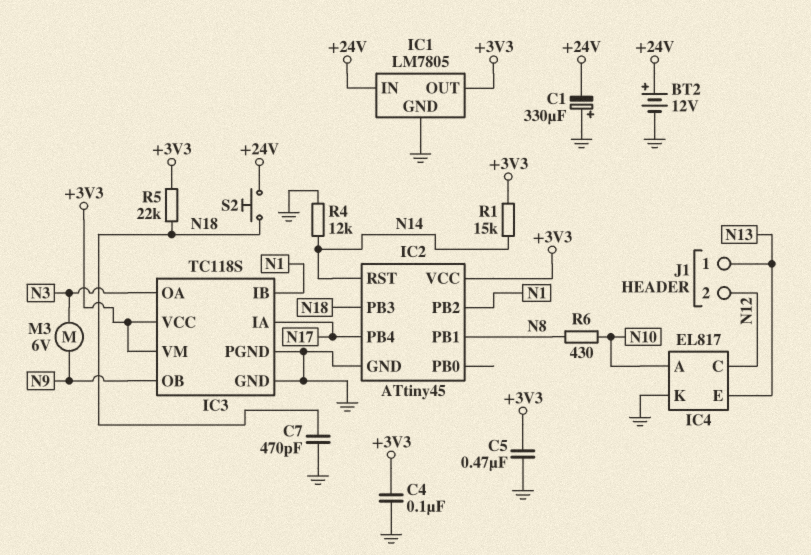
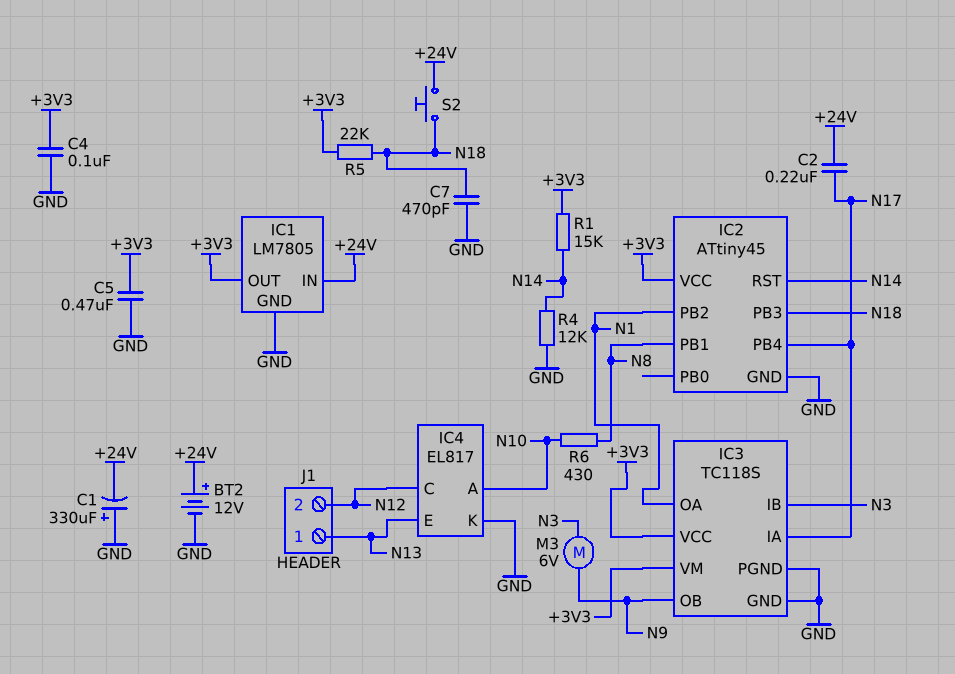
C2: none -> 220nF (+24V, N17)
IC3 pin IB: N1 -> N3
IC3 pin OA: N3 -> N1

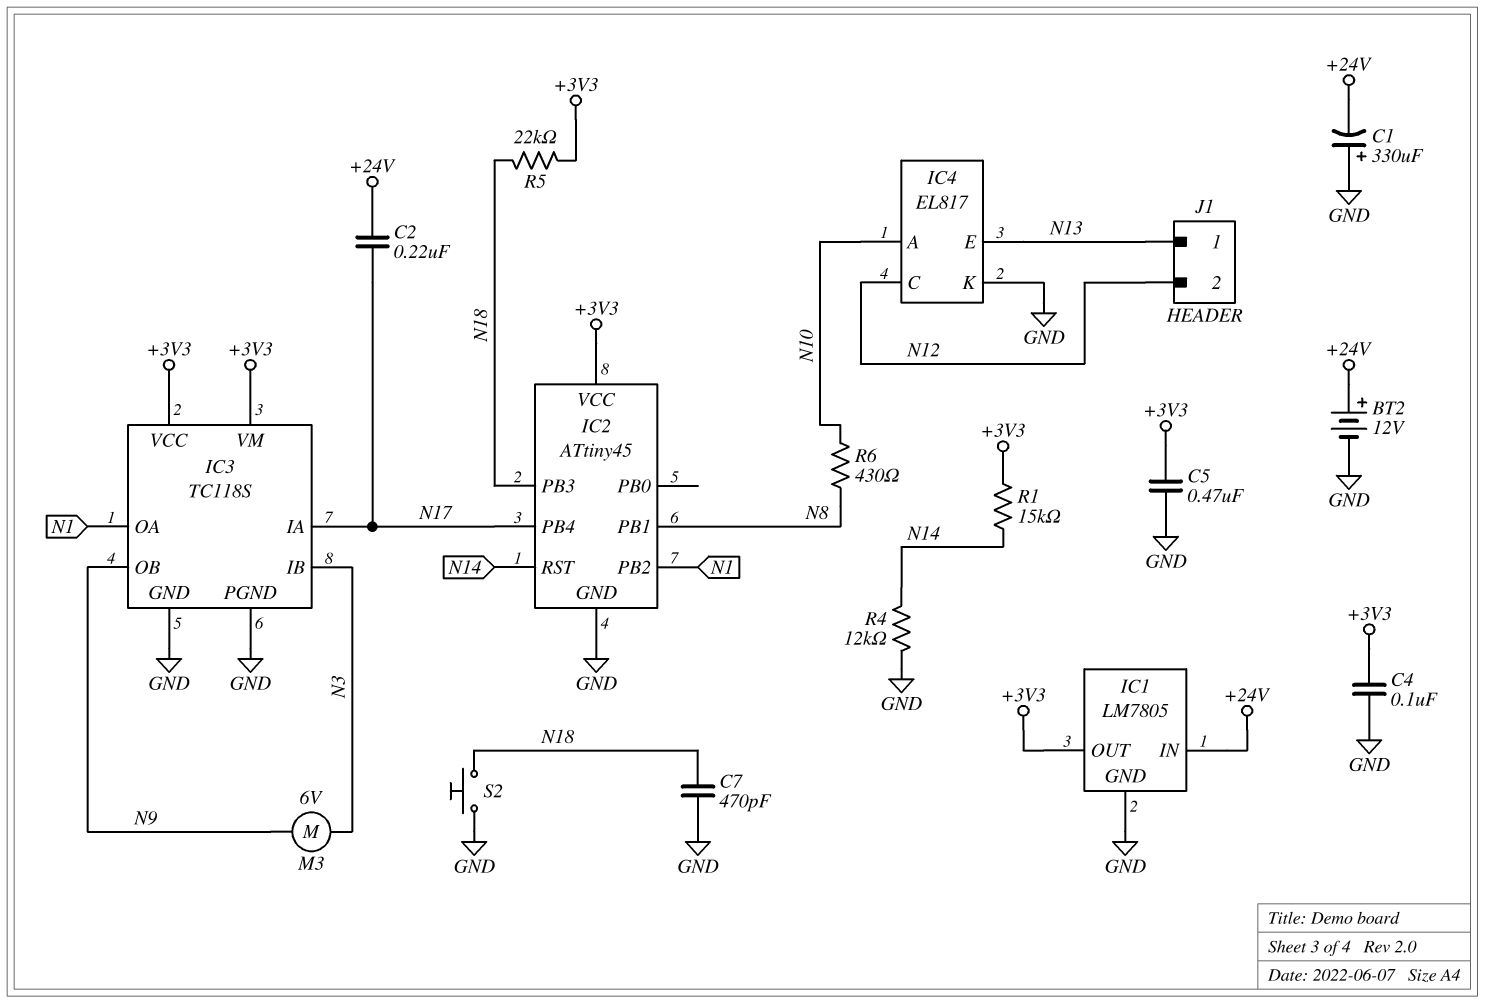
S2: button (+24V, N18) -> button (GND, N18)

